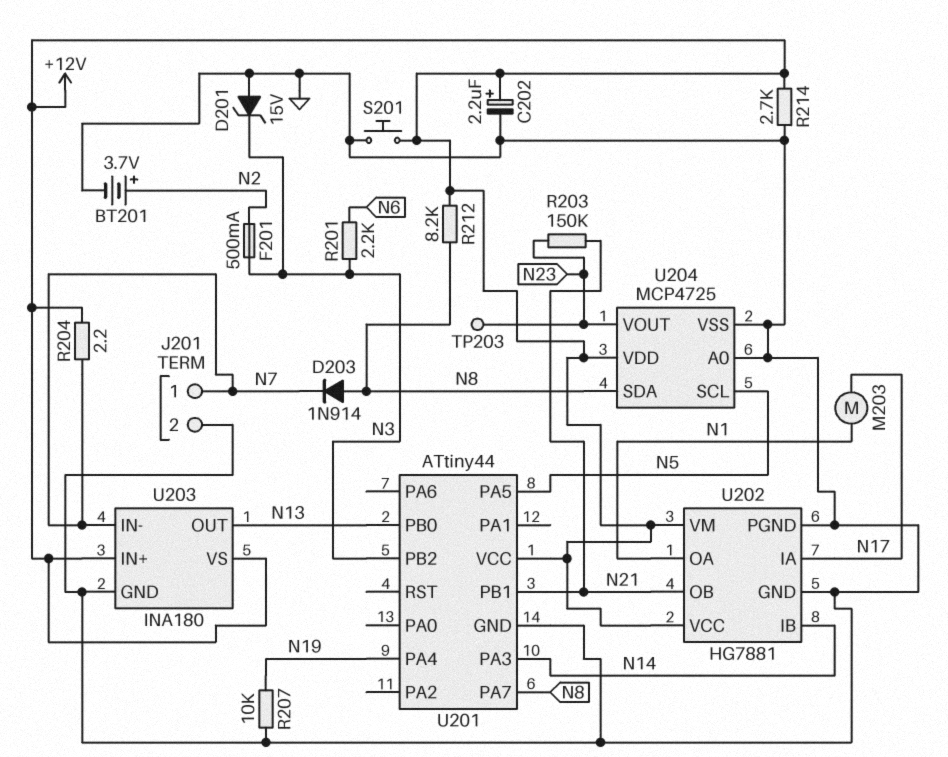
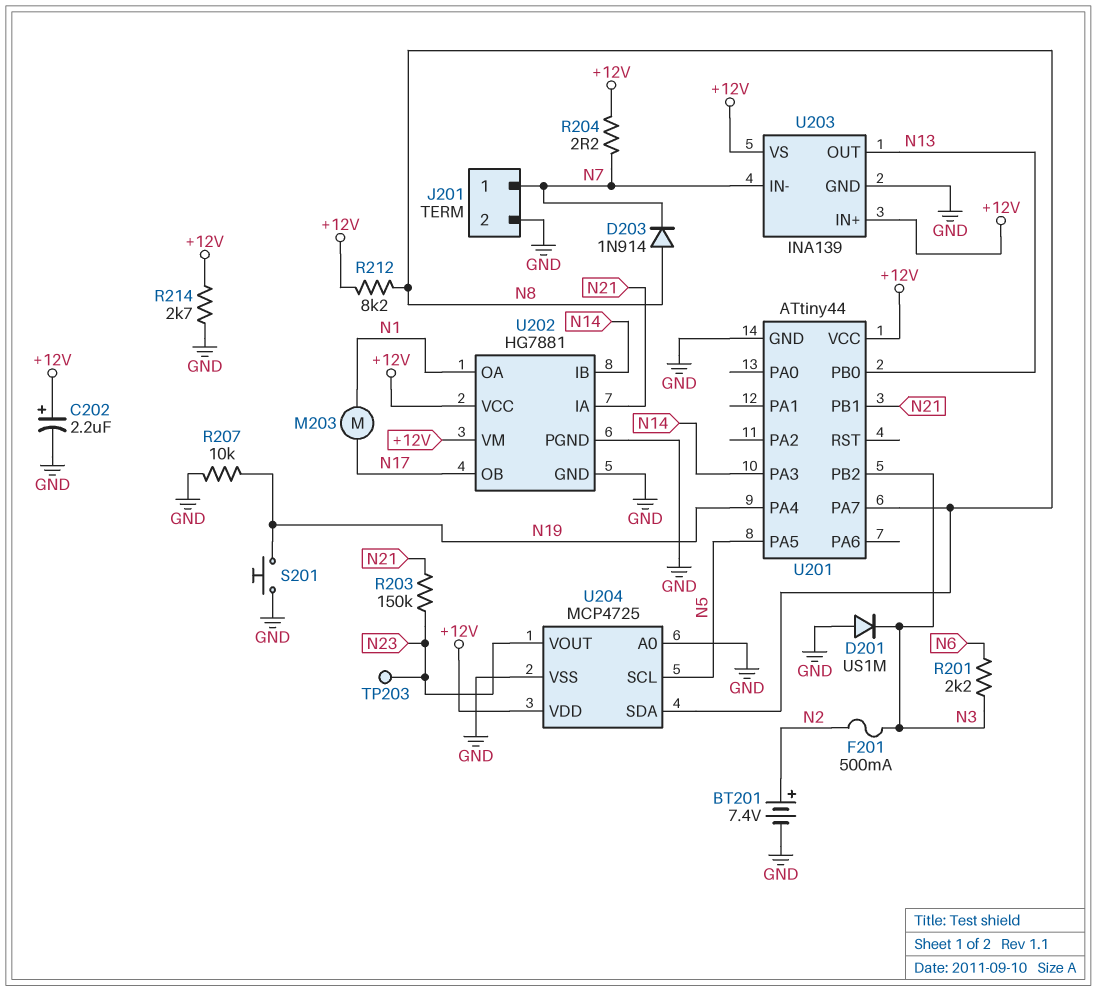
BT201: 3.7V (plus N2, minus GND) -> 7.4V (plus N2, minus GND)
D201: zener 15V (A GND, K N3) -> diode US1M (A GND, K N3)
S201: button (+12V, GND) -> button (GND, N19)
U202 pin IA: N17 -> N21
U202 pin OB: N21 -> N17
U203: INA180 -> INA139

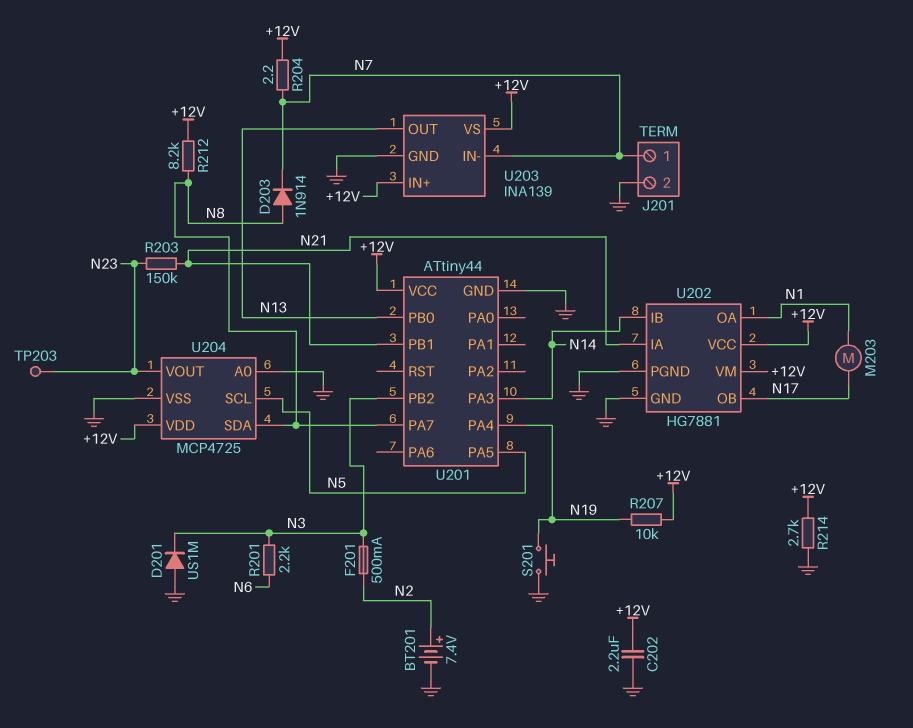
C202: 2.2uF (plus +12V, minus GND) -> 2.2uF (+12V, GND)
R207: 10k (GND, N19) -> 10k (+12V, N19)

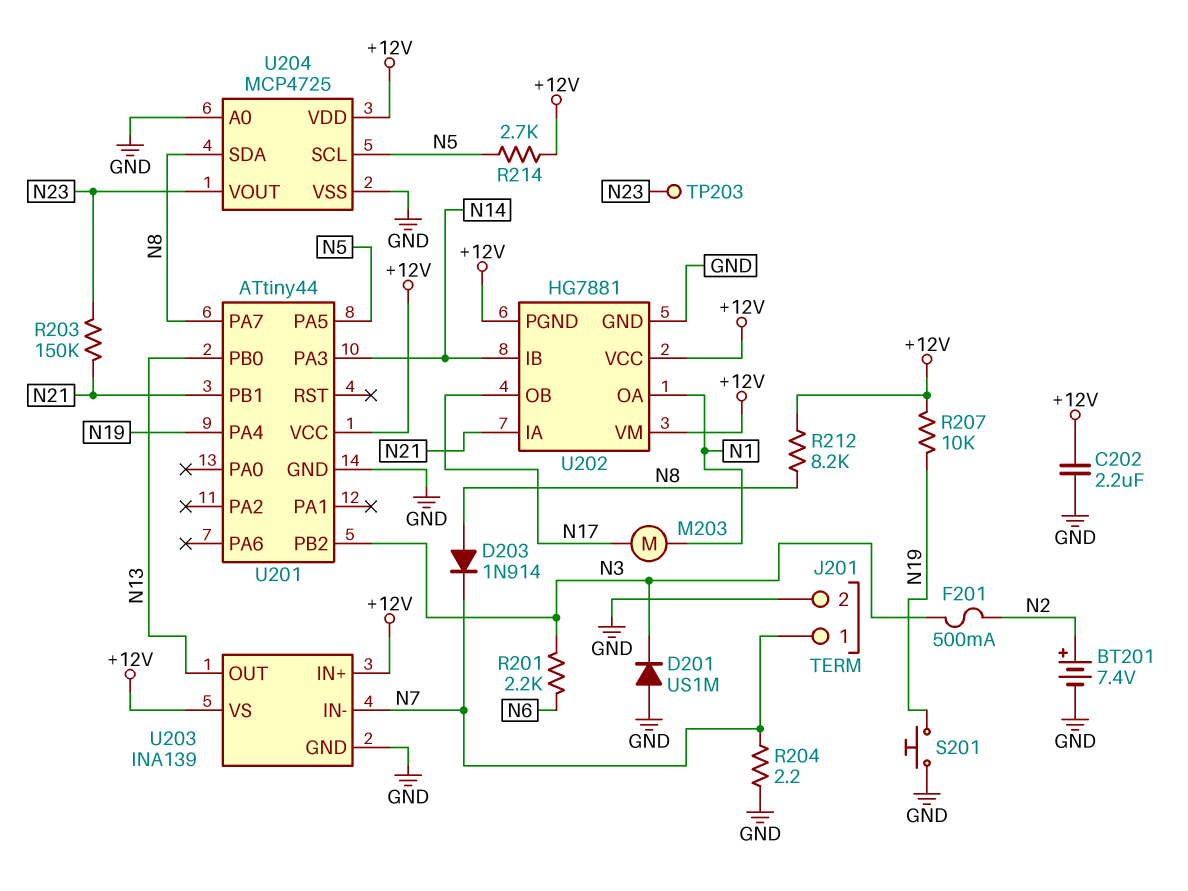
R204: 2.2 (+12V, N7) -> 2.2 (GND, N7)
R214: 2.7k (+12V, GND) -> 2.7k (+12V, N5)
U202 pin PGND: GND -> +12V

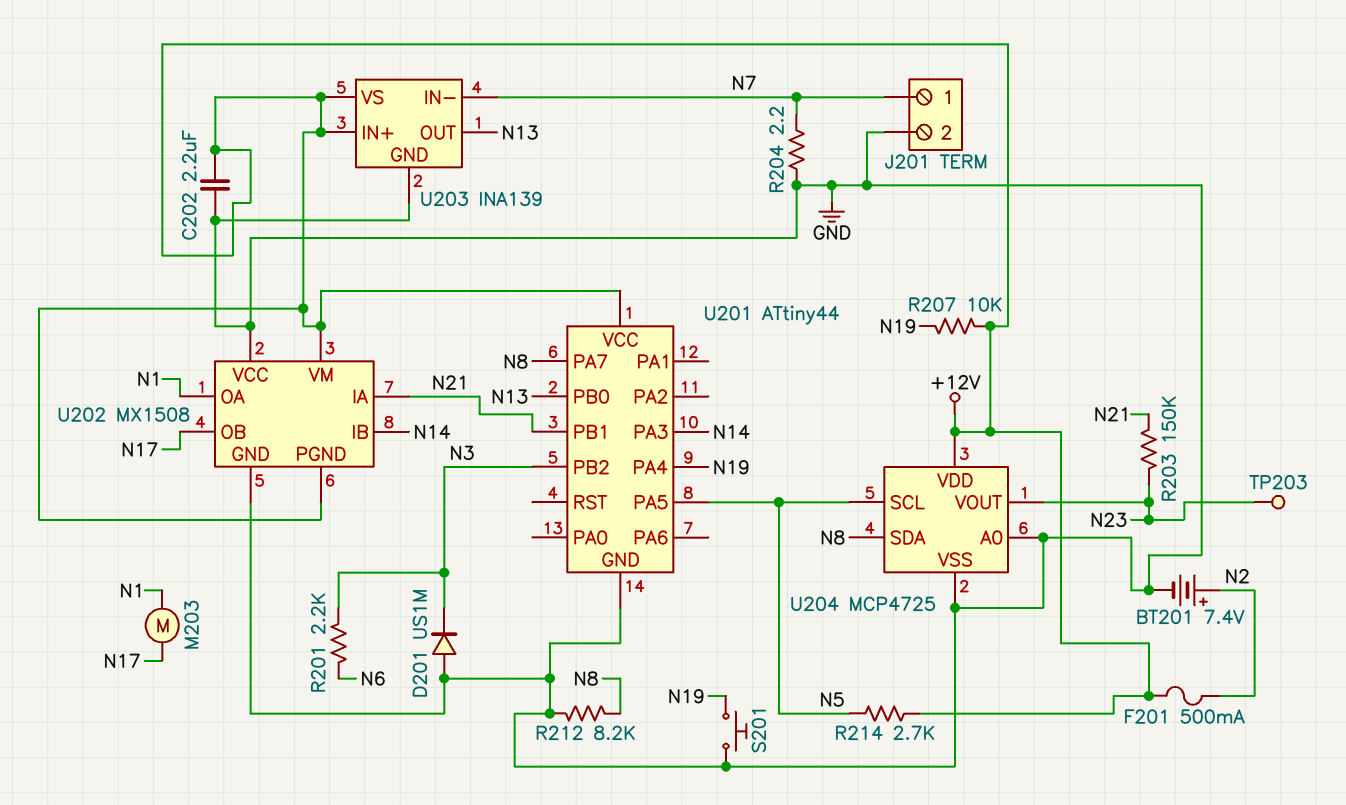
D203: diode 1N914 (A N8, K N7) -> none
F201: 500mA (N2, N3) -> 500mA (+12V, N2)
R212: 8.2k (+12V, N8) -> 8.2k (GND, N8)
U202: HG7881 -> MX1508
U202 pin VCC: +12V -> GND

